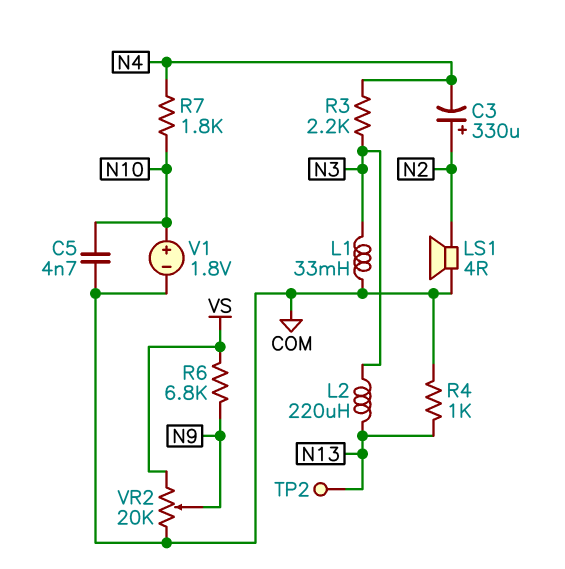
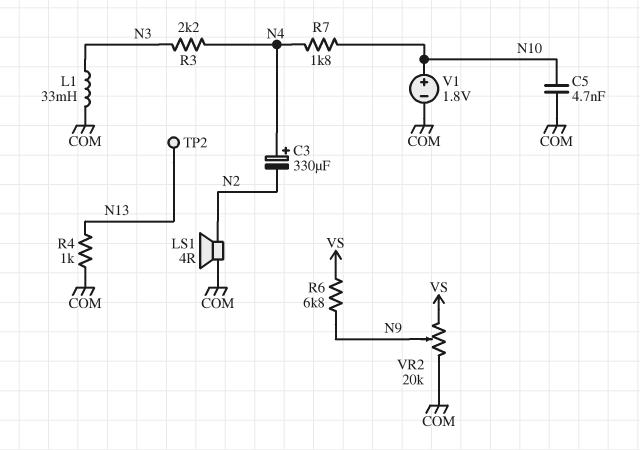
C3: 330uF (plus N2, minus N4) -> 330uF (plus N4, minus N2)
L2: 220uH (N3, N13) -> none

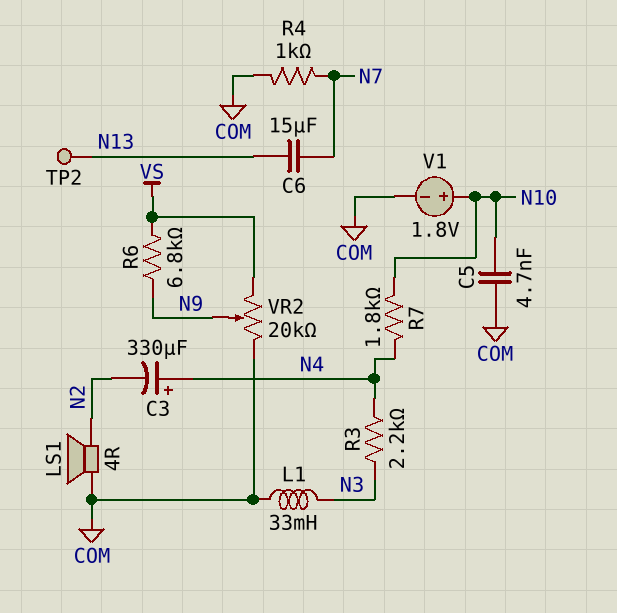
C6: none -> 15uF (N7, N13)
R4: 1k (COM, N13) -> 1k (COM, N7)

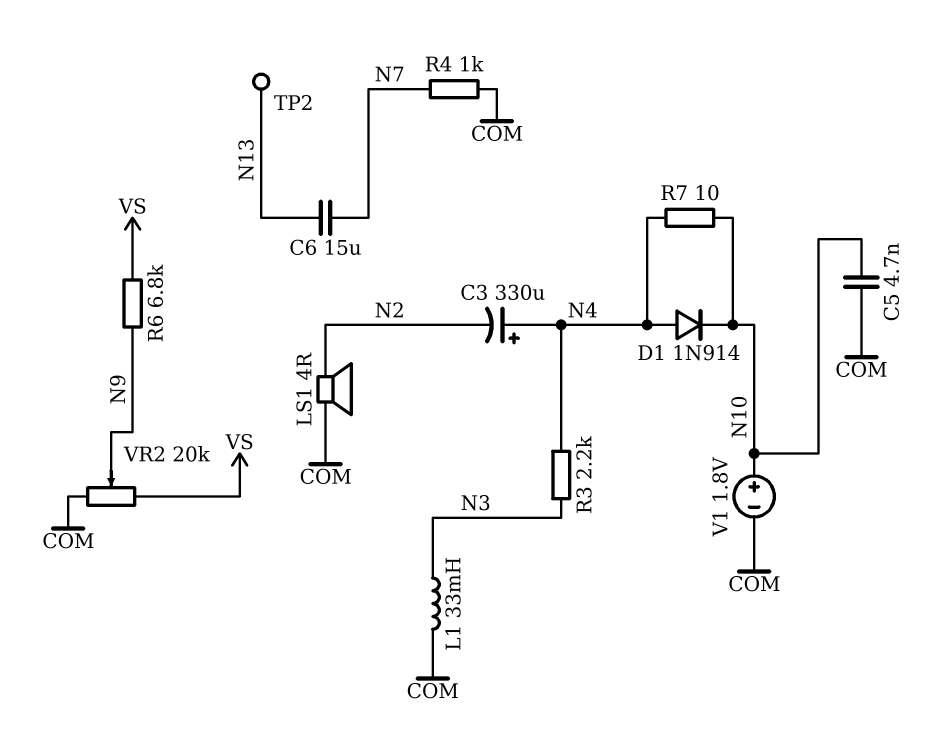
D1: none -> diode 1N914 (A N4, K N10)
R7: 1.8k (N4, N10) -> 10 (N4, N10)

